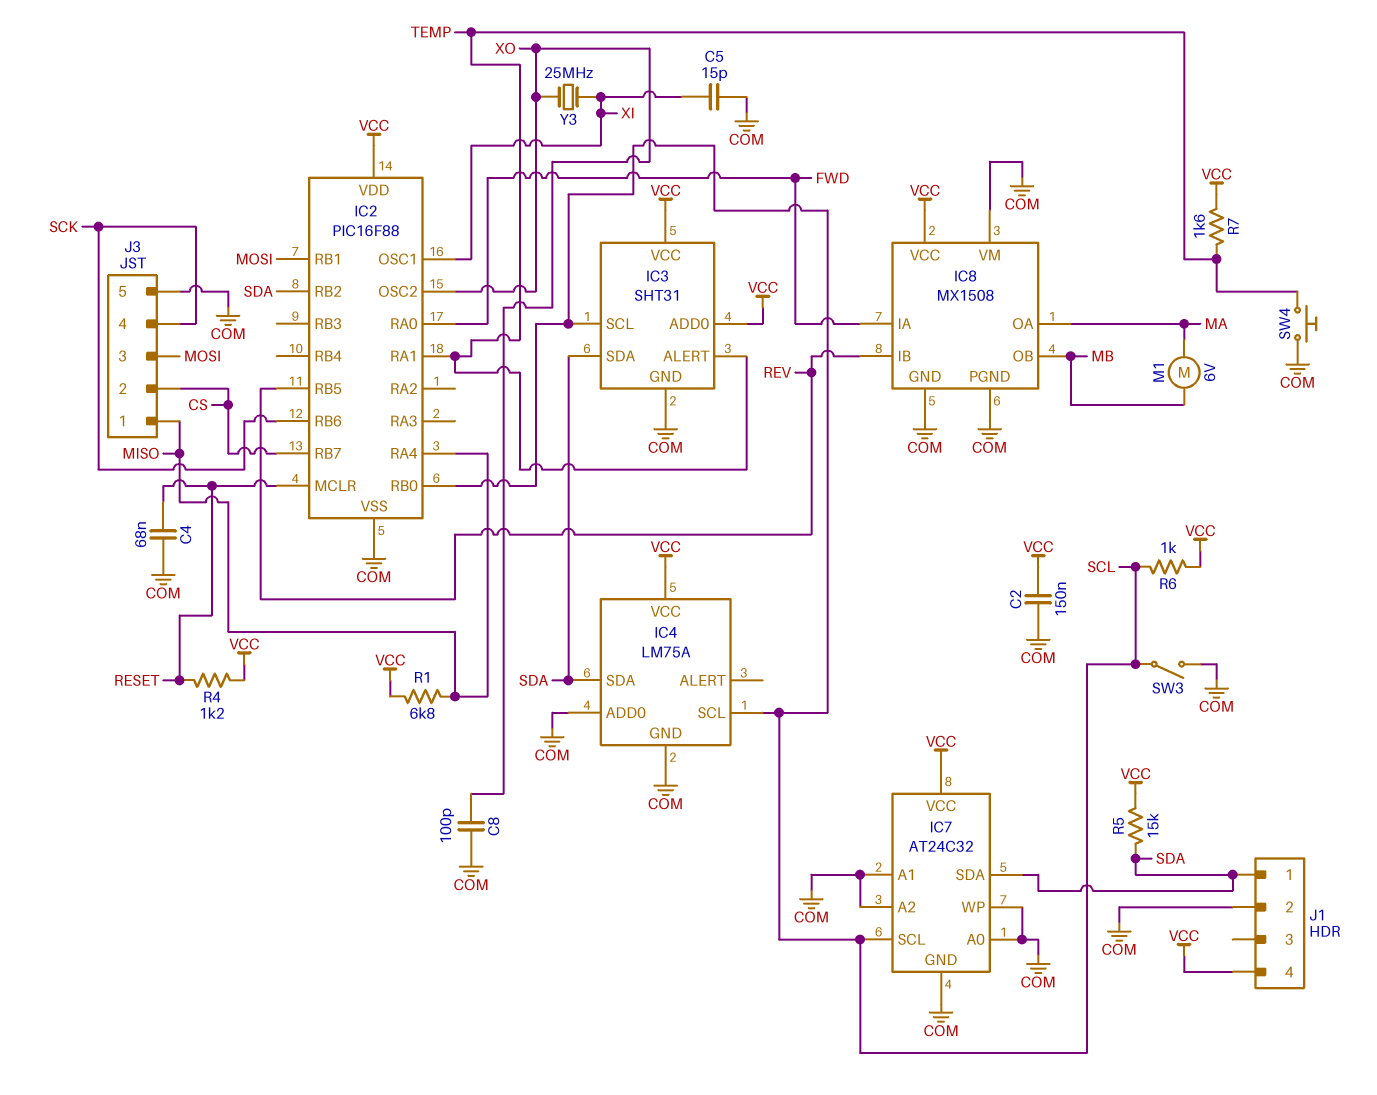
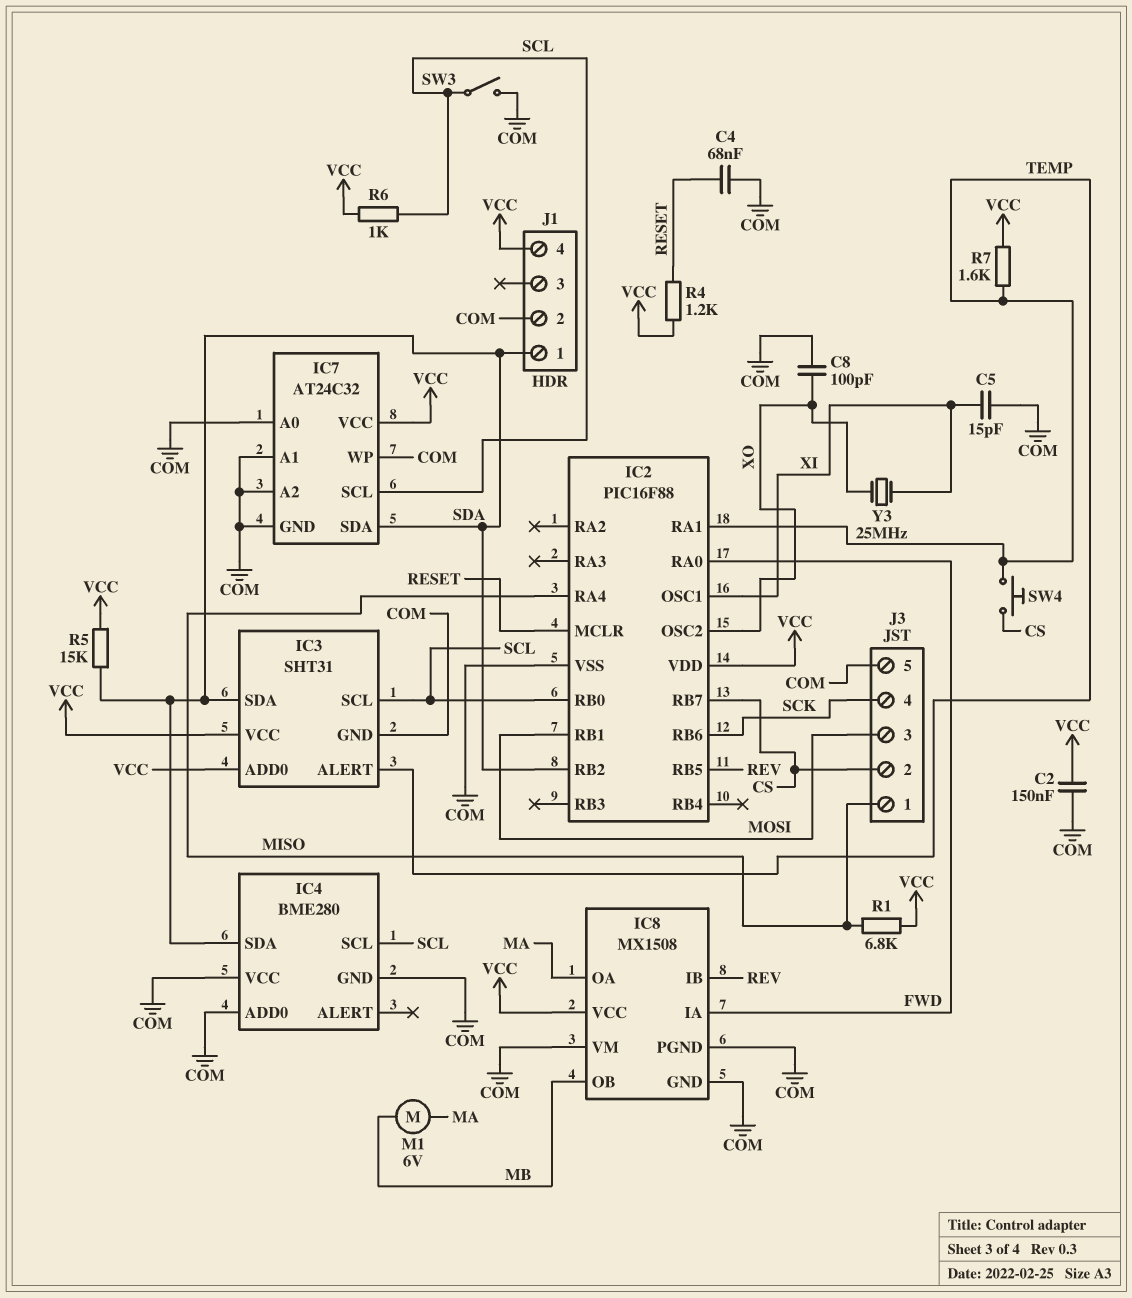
IC4: LM75A -> BME280
IC4 pin VCC: VCC -> COM
SW4: button (COM, TEMP) -> button (CS, TEMP)

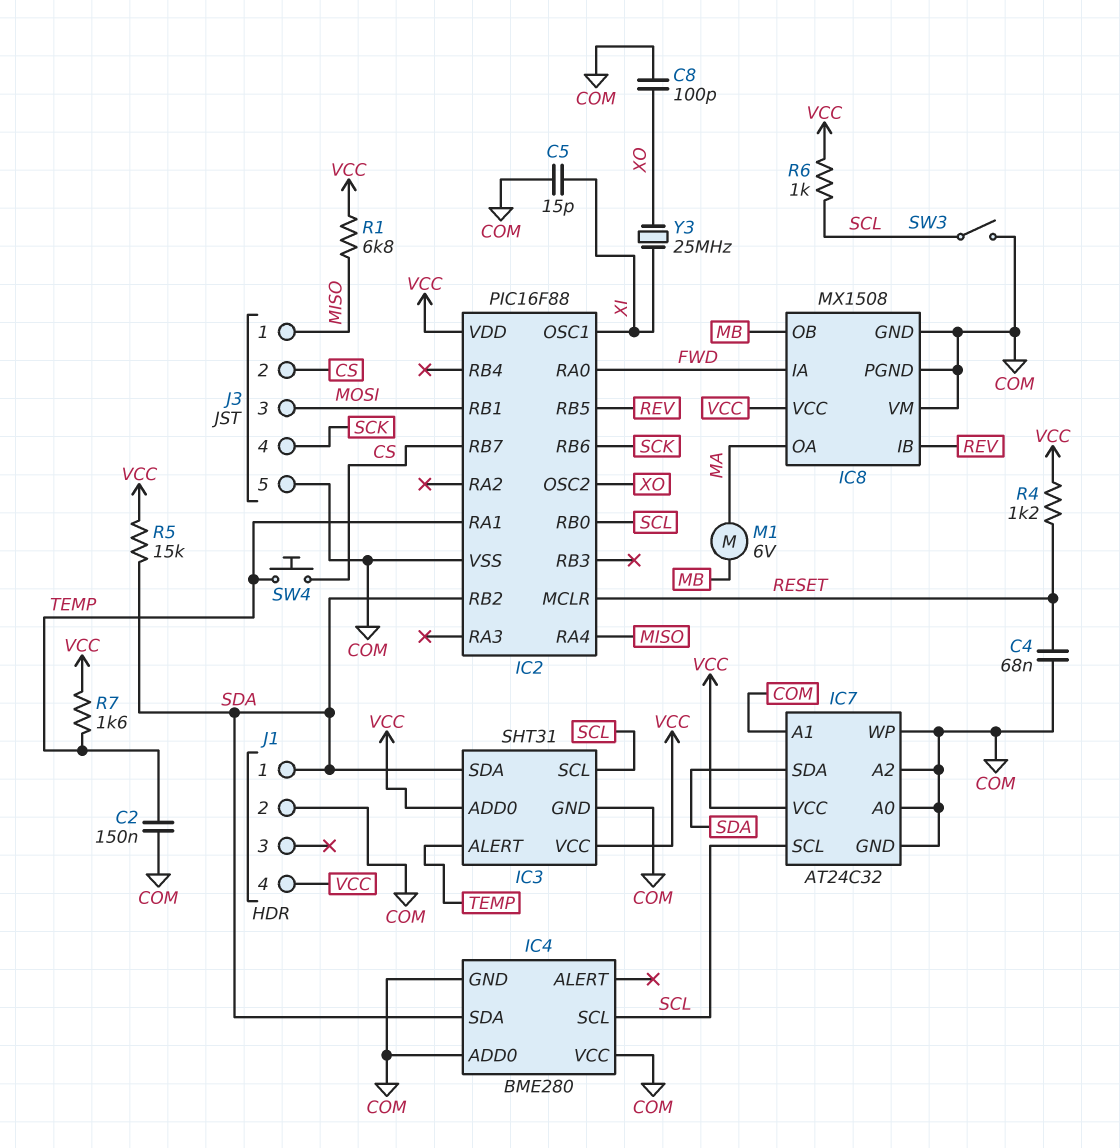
C2: 150nF (COM, VCC) -> 150nF (COM, TEMP)

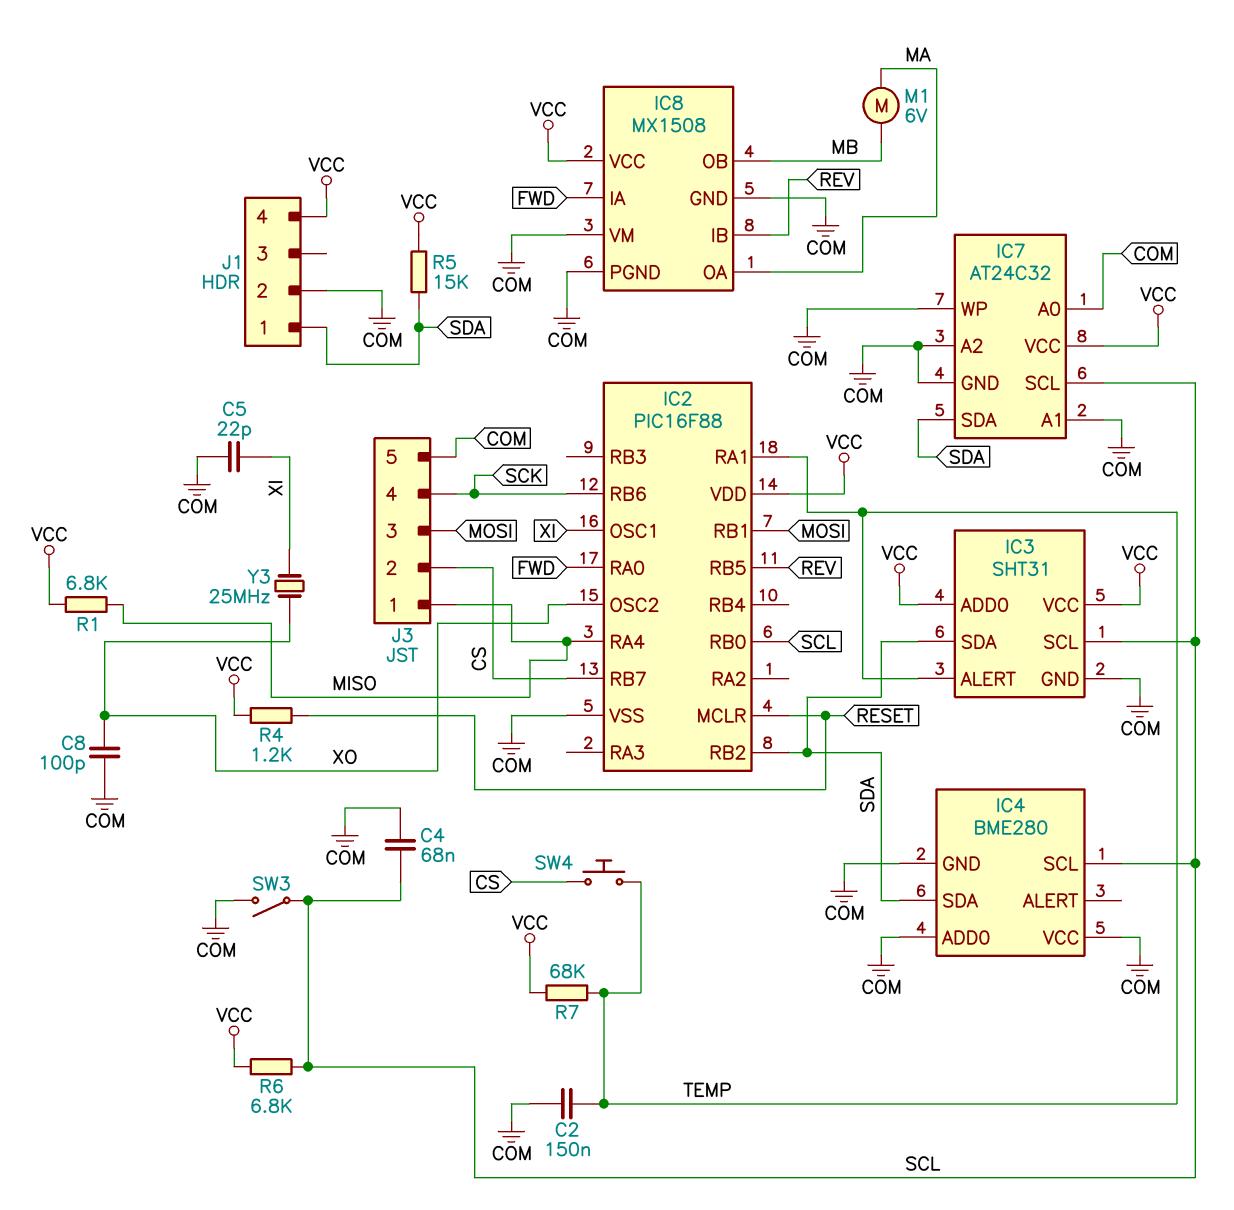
C4: 68nF (COM, RESET) -> 68nF (COM, SCL)
C5: 15pF (COM, XI) -> 22pF (COM, XI)
R6: 1k (SCL, VCC) -> 6.8k (SCL, VCC)
R7: 1.6k (TEMP, VCC) -> 68k (TEMP, VCC)

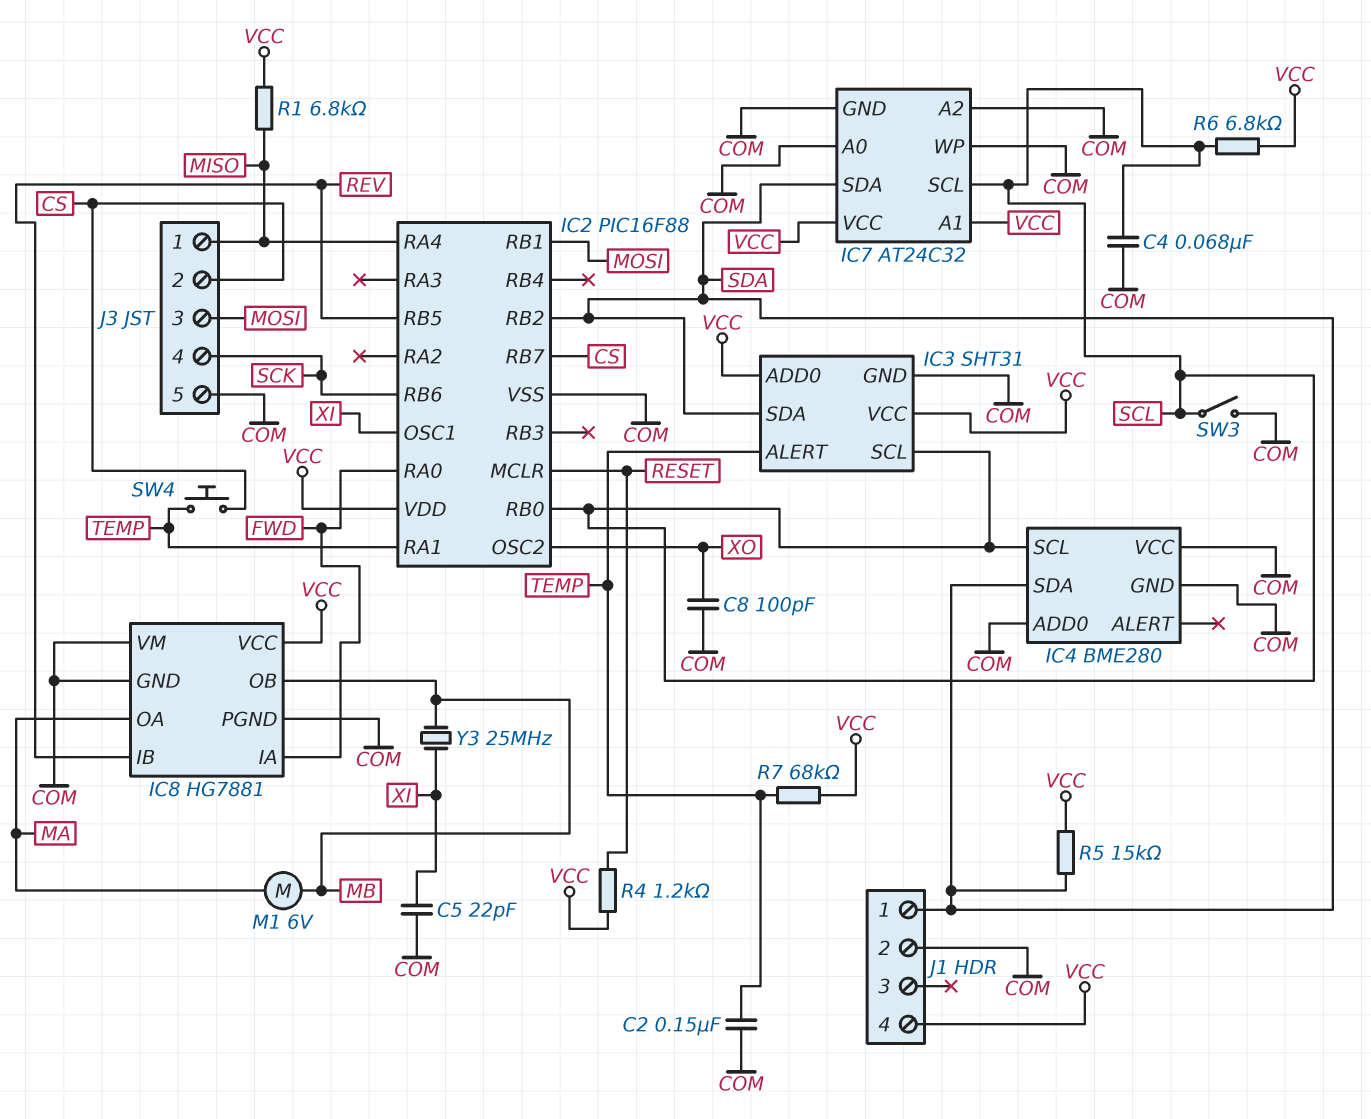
IC7 pin A1: COM -> VCC
IC8: MX1508 -> HG7881
Y3: 25MHz (XI, XO) -> 25MHz (MB, XI)

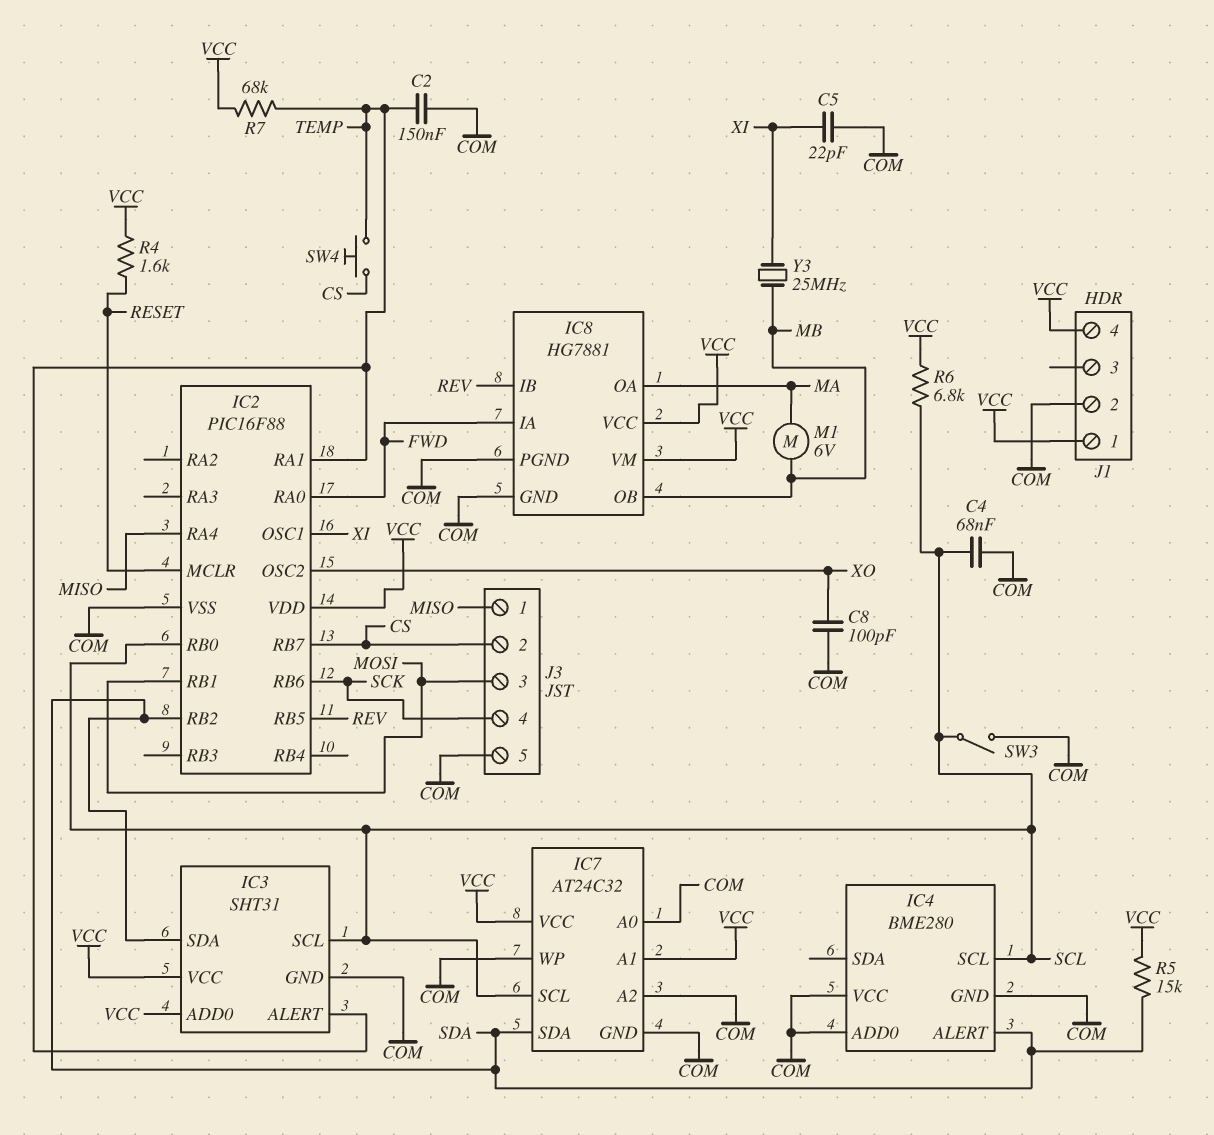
IC4 pin ALERT: none -> SDA
IC4 pin SDA: SDA -> none
IC8 pin VM: COM -> VCC
J1 pin 1: SDA -> VCC
R1: 6.8k (MISO, VCC) -> none
R4: 1.2k (RESET, VCC) -> 1.6k (RESET, VCC)

